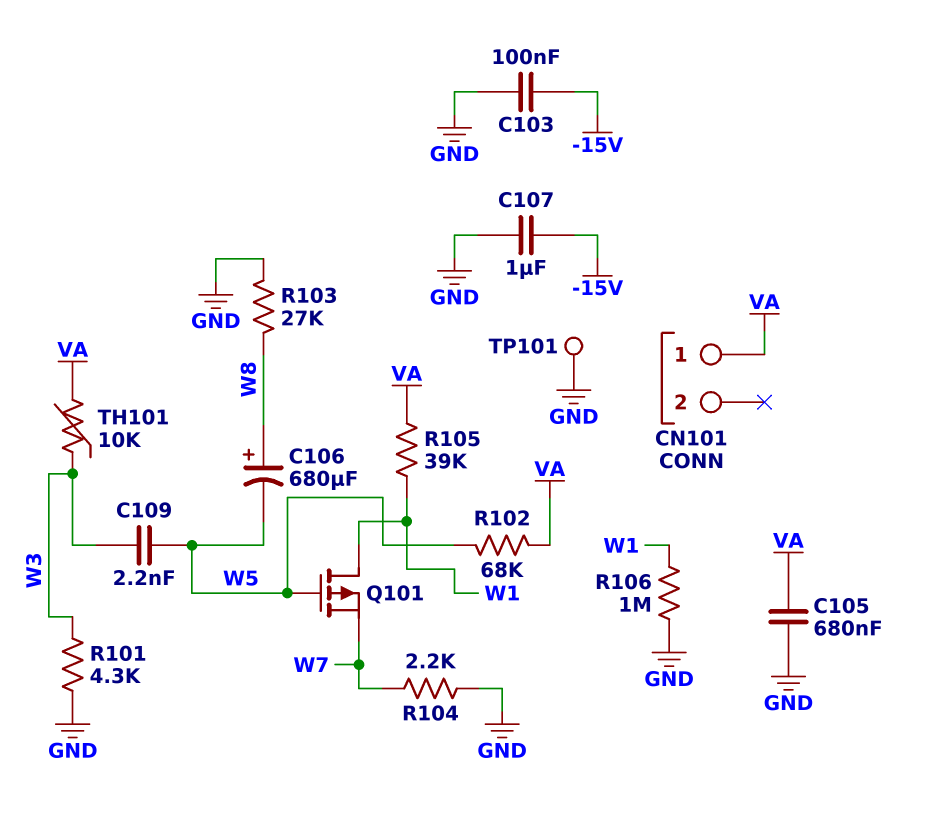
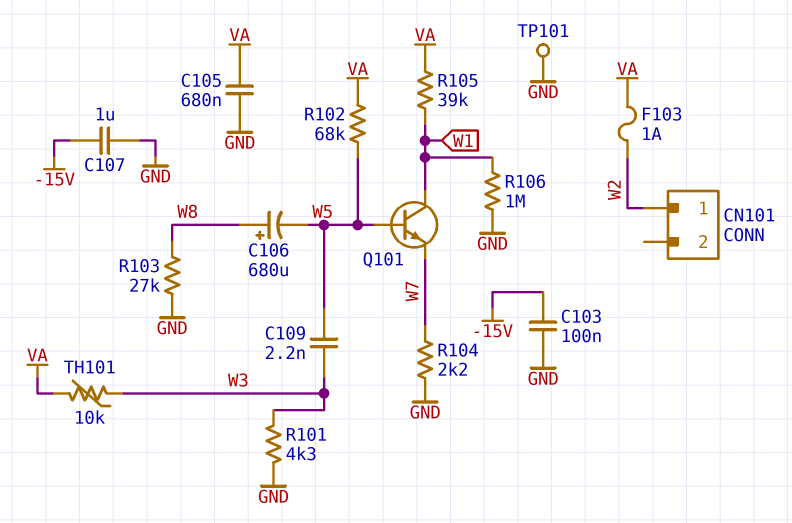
CN101 pin 1: VA -> W2
F103: none -> 1A (VA, W2)
Q101: PMOS (G W5, D W1, S W7) -> NPN (B W5, C W1, E W7)

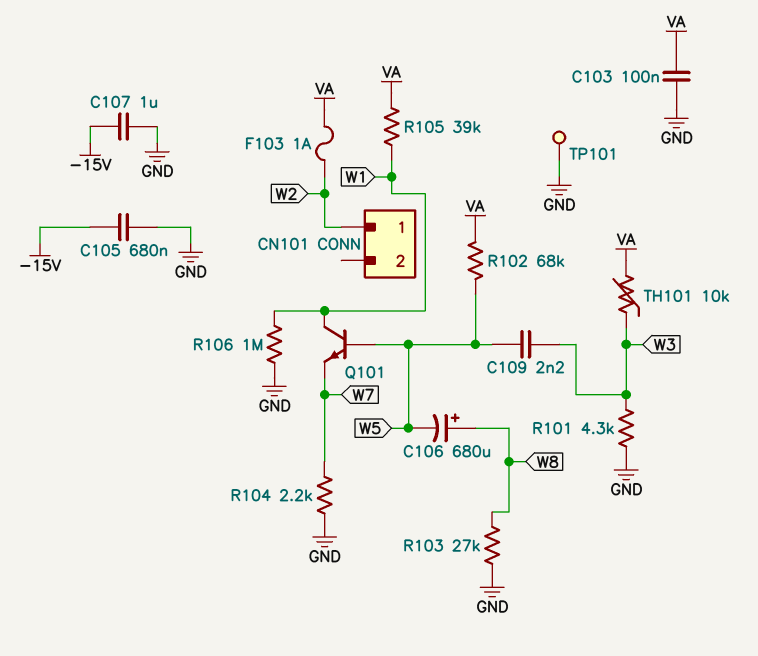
C103: 100nF (-15V, GND) -> 100nF (GND, VA)
C105: 680nF (GND, VA) -> 680nF (-15V, GND)

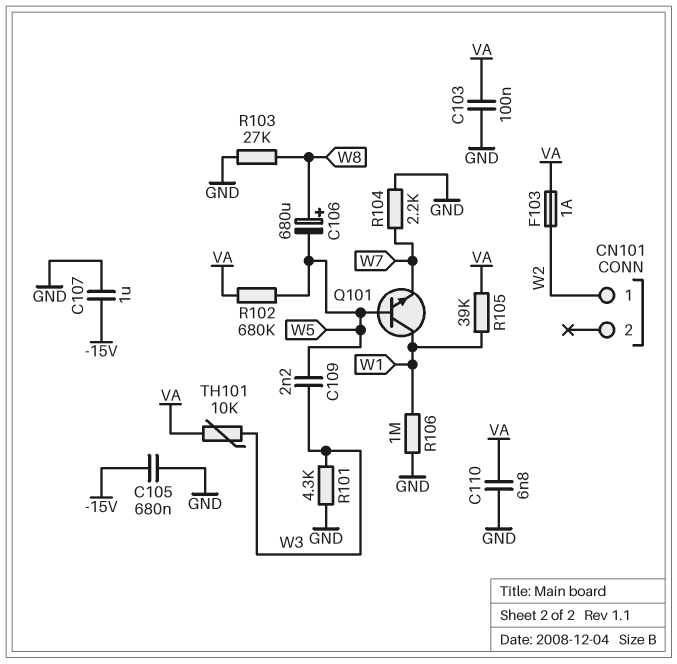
C110: none -> 6.8nF (GND, VA)
R102: 68k (VA, W5) -> 680k (VA, W5)
TP101: test point (GND) -> none

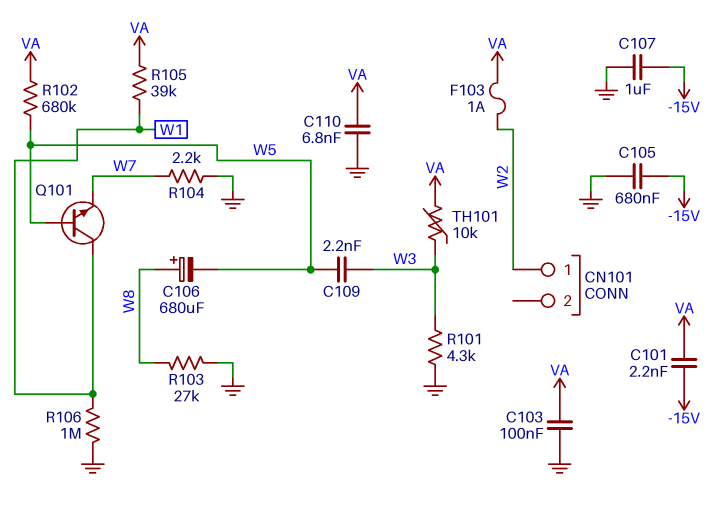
C101: none -> 2.2nF (-15V, VA)

